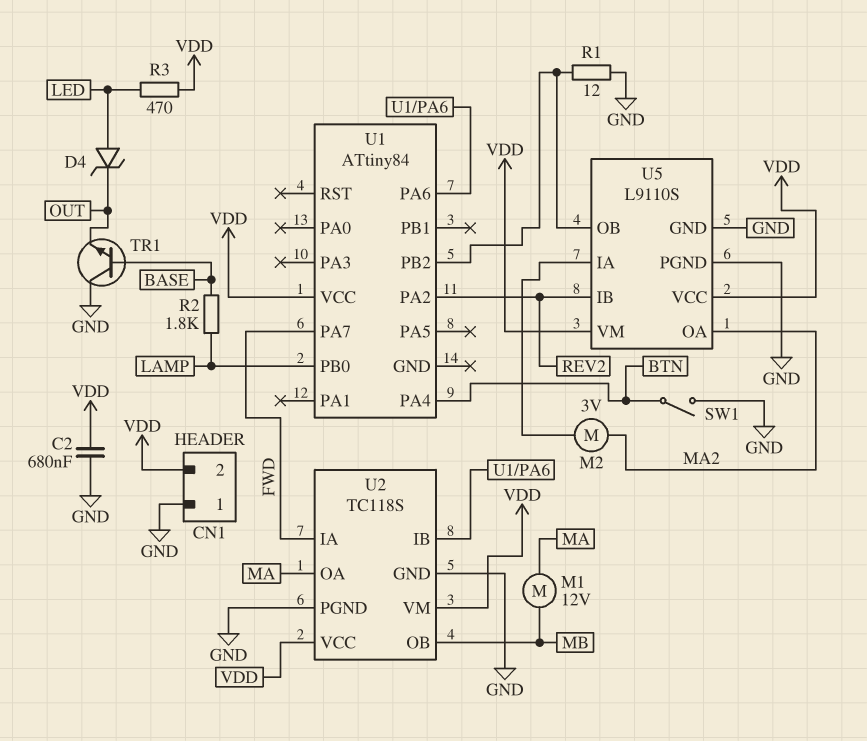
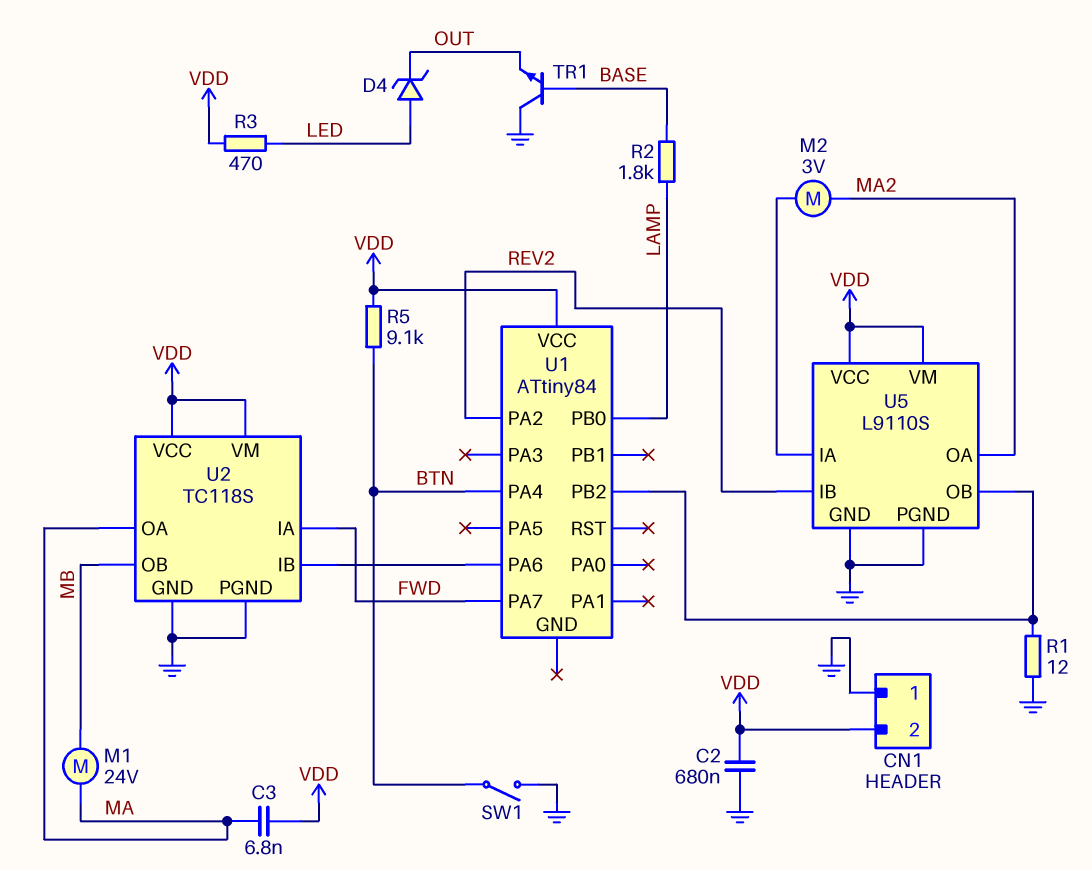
C3: none -> 6.8nF (MA, VDD)
M1: motor 12V (MA, MB) -> motor 24V (MA, MB)
R5: none -> 9.1k (BTN, VDD)

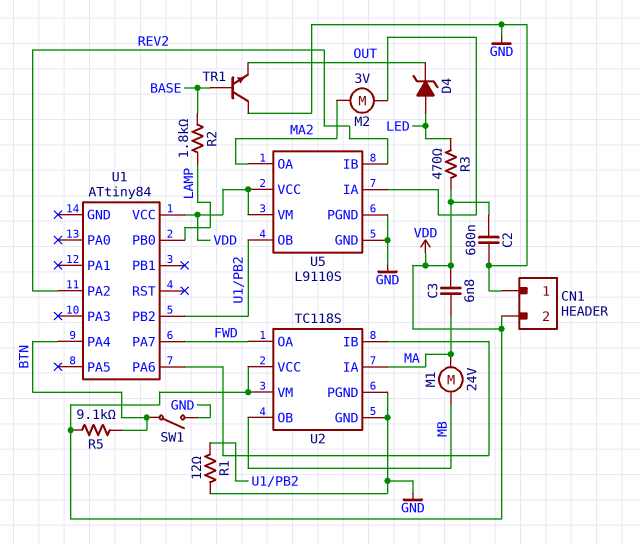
U2 pin IA: FWD -> MA
U2 pin OA: MA -> FWD

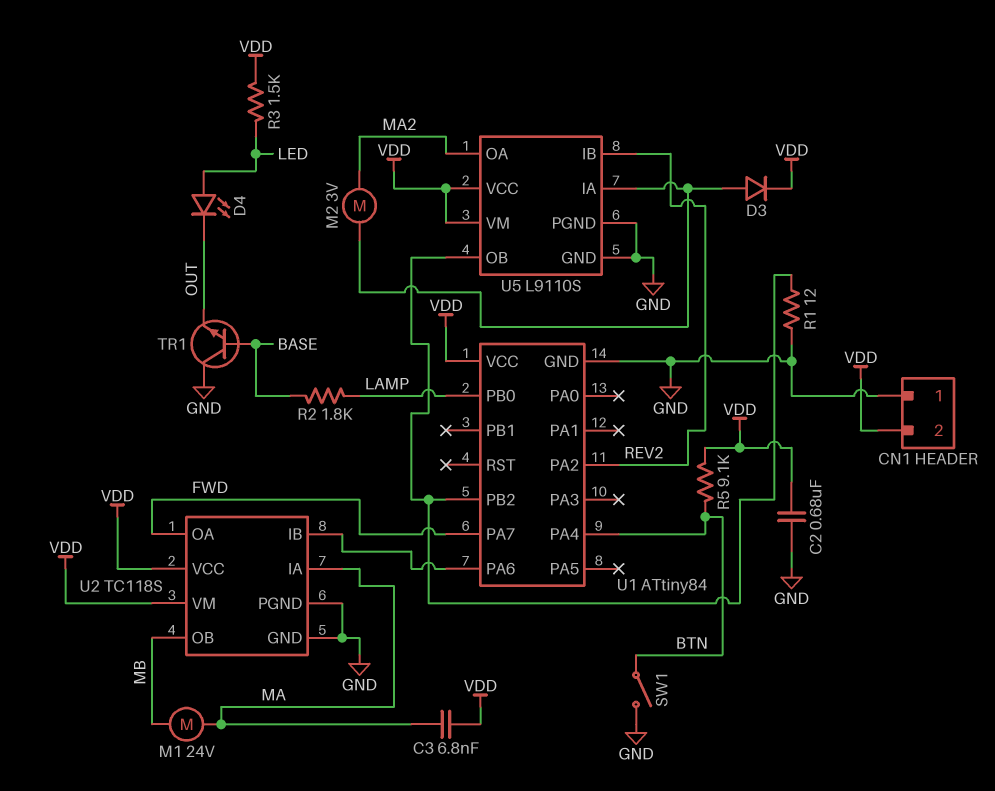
D3: none -> diode (A U5/IA, K VDD)
D4: zener (A LED, K OUT) -> LED (A LED, K OUT)
R3: 470 (LED, VDD) -> 1.5k (LED, VDD)
U1 pin GND: none -> GND

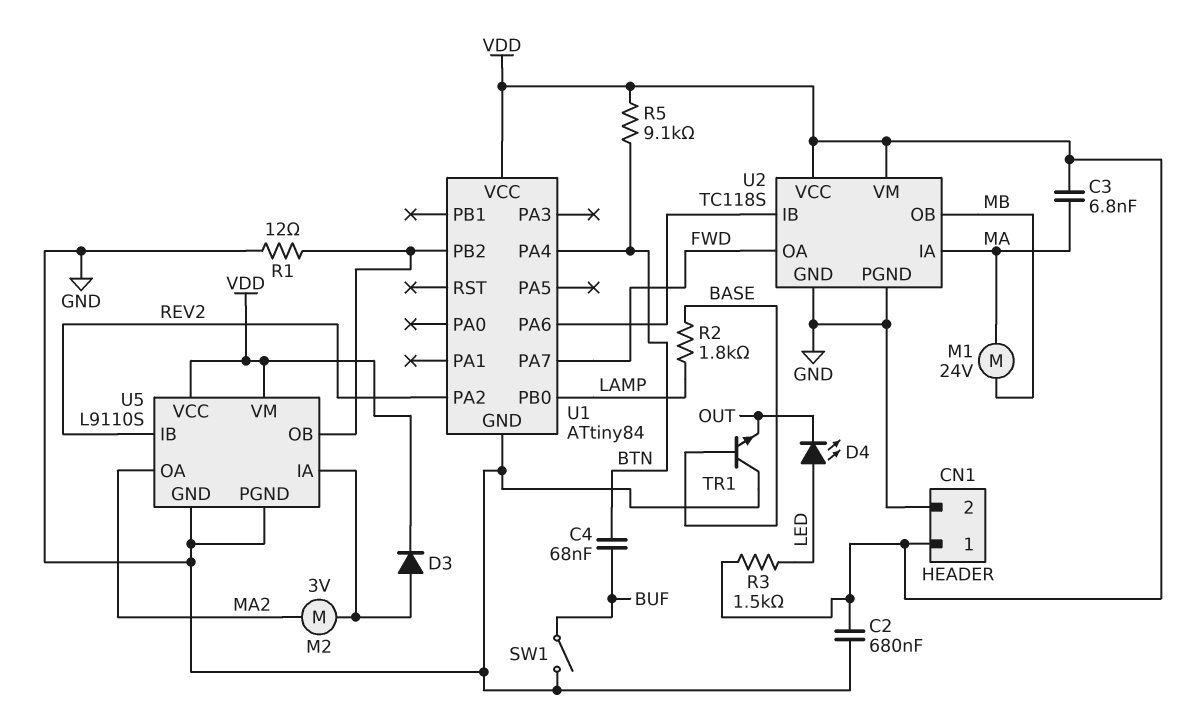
C4: none -> 68nF (BTN, BUF)
CN1 pin 1: GND -> VDD
CN1 pin 2: VDD -> GND
SW1: switch (BTN, GND) -> switch (BUF, GND)

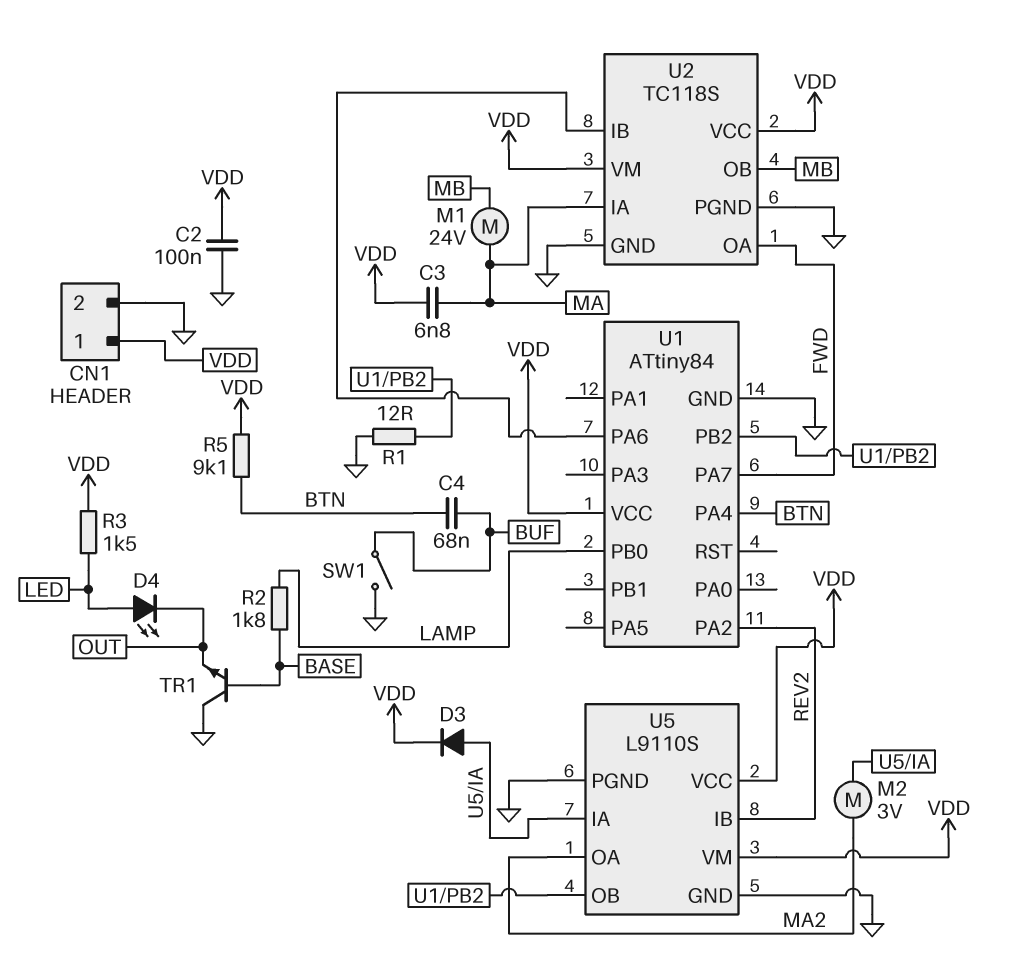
C2: 680nF (GND, VDD) -> 100nF (GND, VDD)

